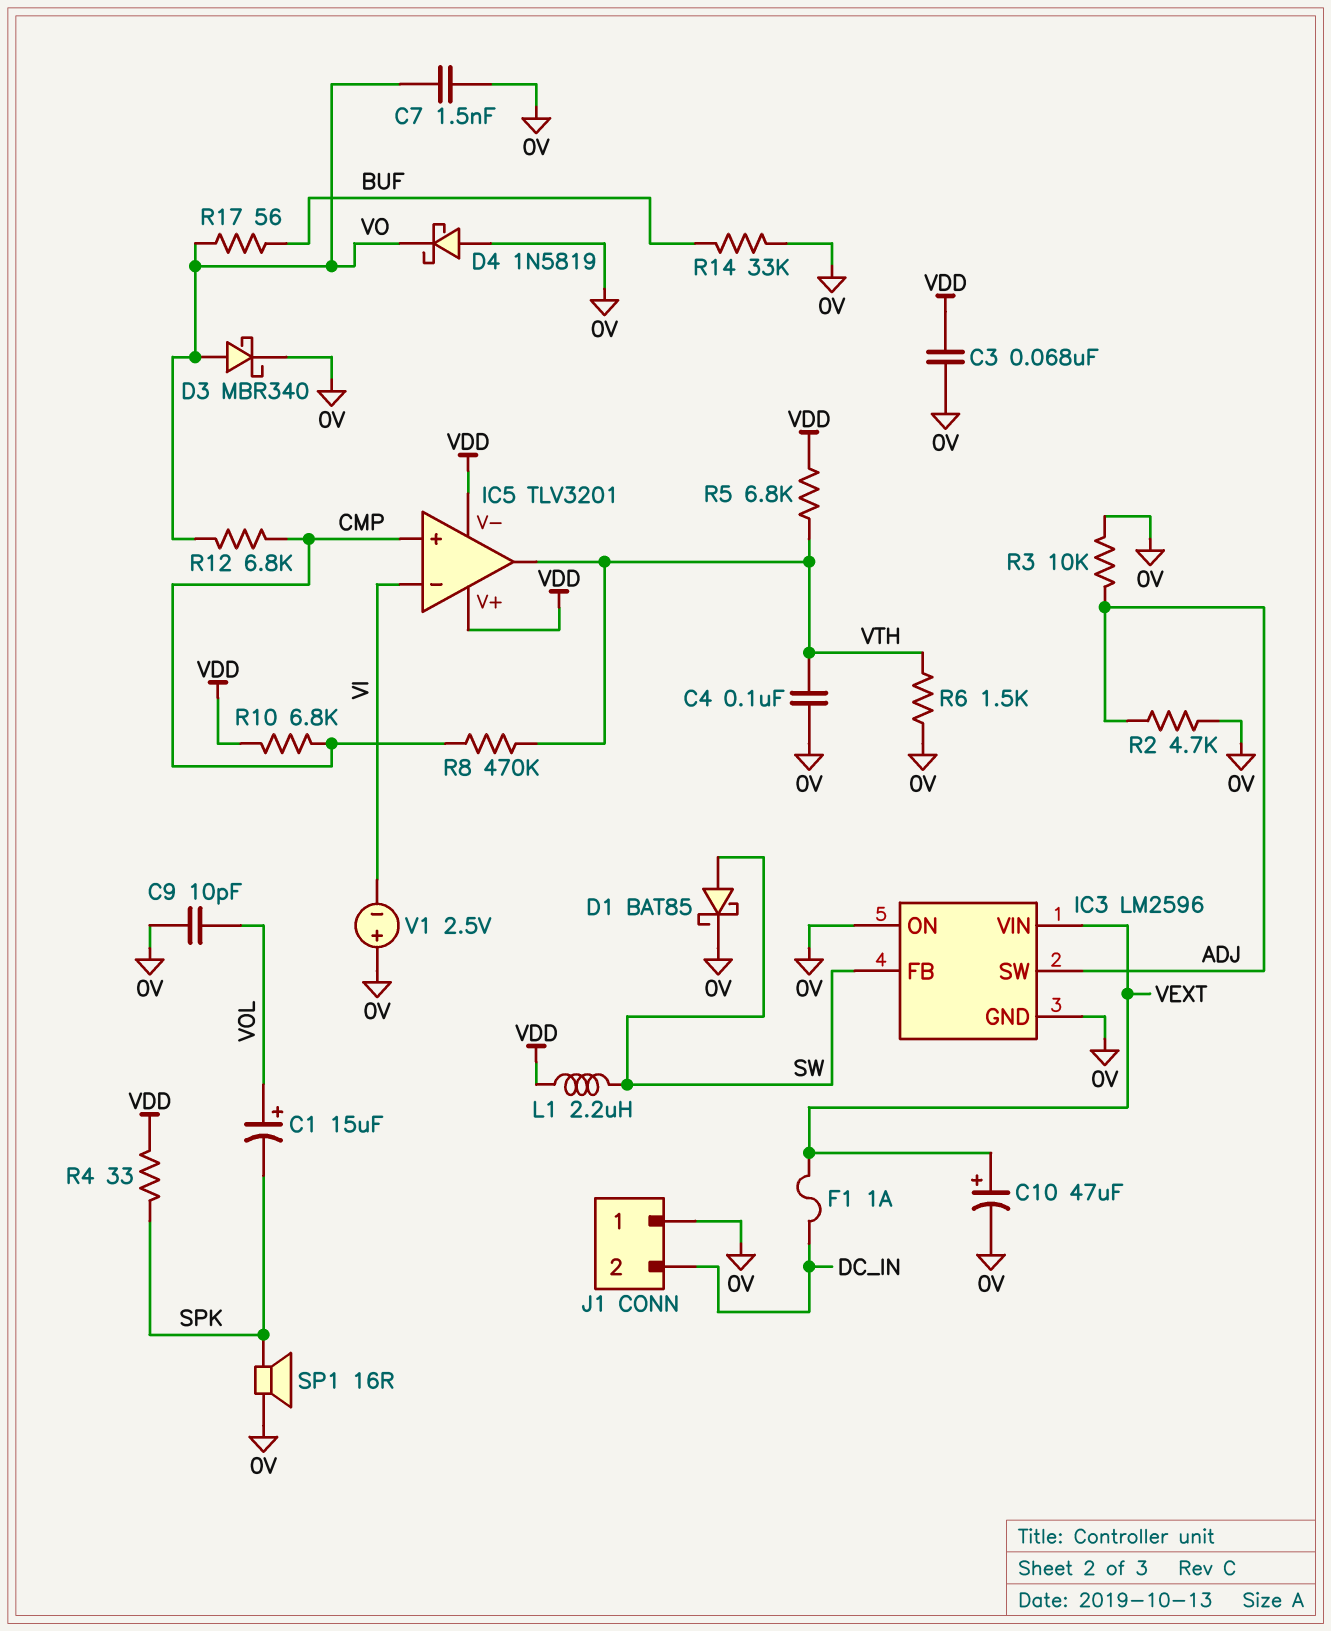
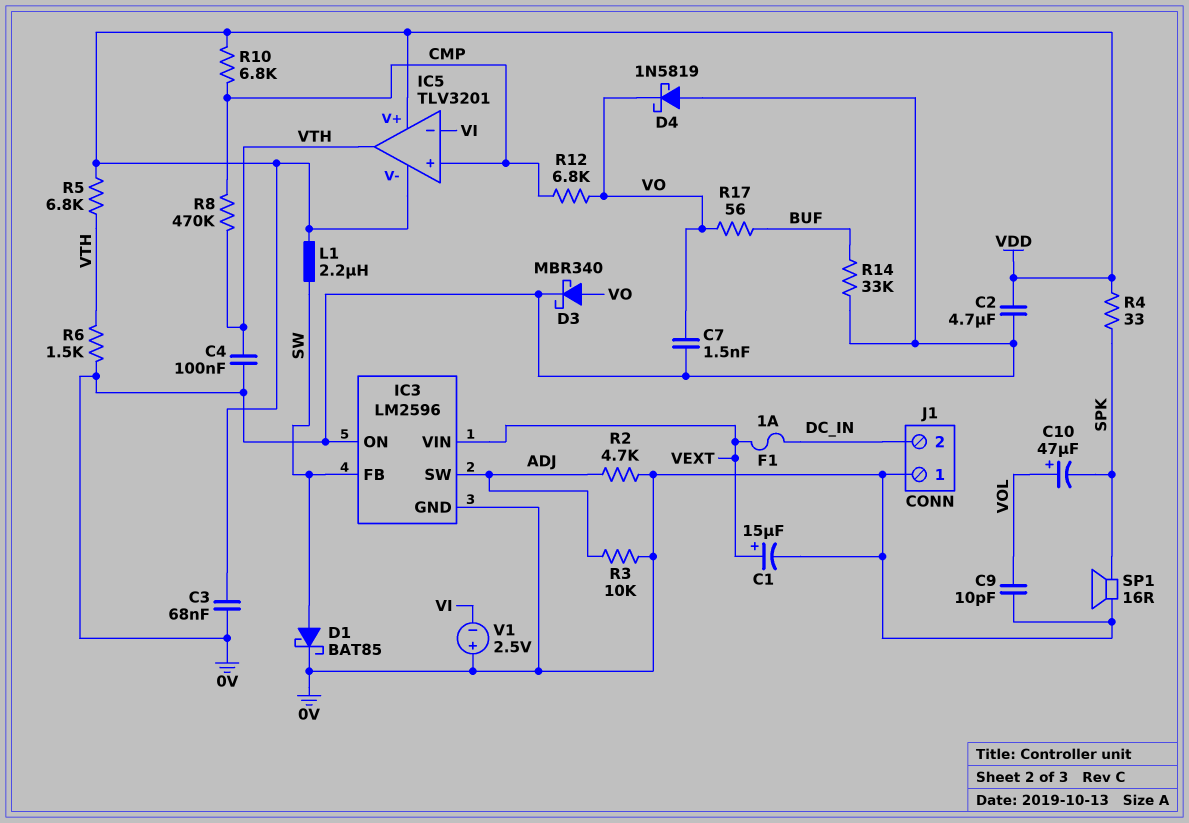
C1: 15uF (plus VOL, minus SPK) -> 15uF (plus VEXT, minus 0V)
C2: none -> 4.7uF (0V, VDD)
C10: 47uF (plus VEXT, minus 0V) -> 47uF (plus VOL, minus SPK)

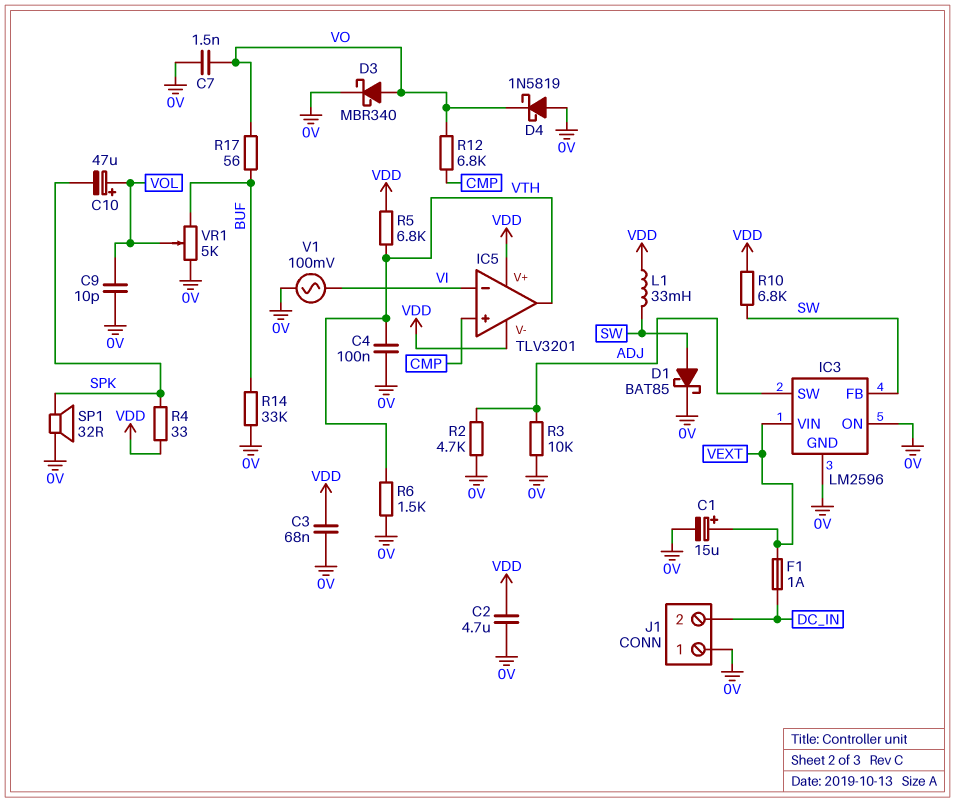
L1: 2.2uH (SW, VDD) -> 33mH (SW, VDD)
R8: 470k (CMP, VTH) -> none
R10: 6.8k (CMP, VDD) -> 6.8k (SW, VDD)
SP1: speaker 16R (0V, SPK) -> speaker 32R (0V, SPK)
V1: 2.5V (plus 0V, minus VI) -> AC 100mV (0V, VI)
VR1: none -> 5k (0V, BUF, wiper VOL)

